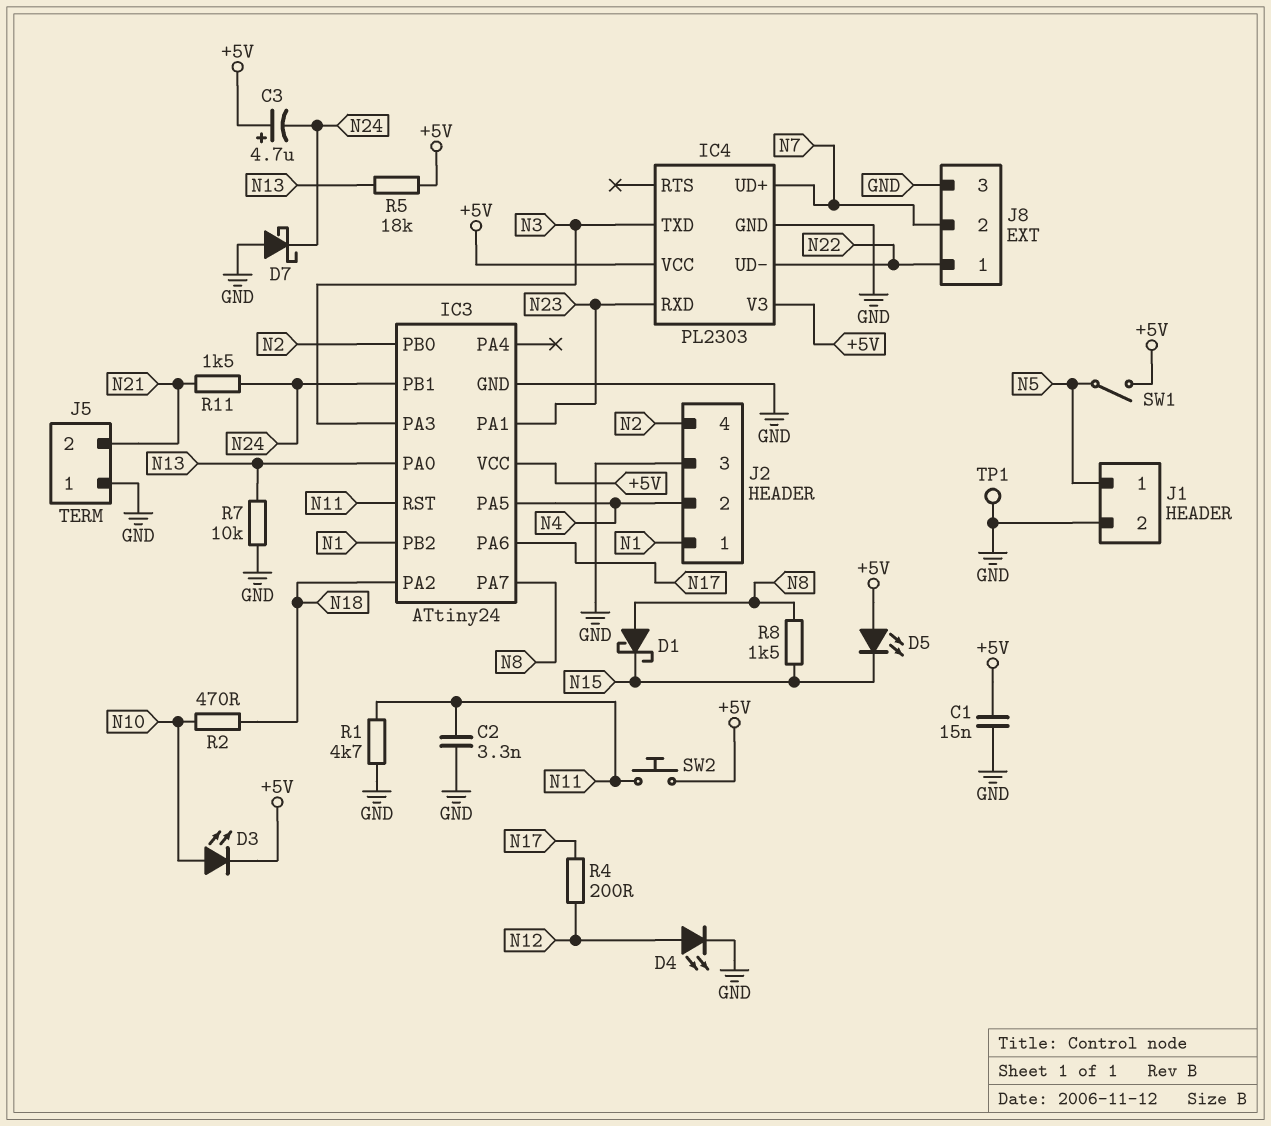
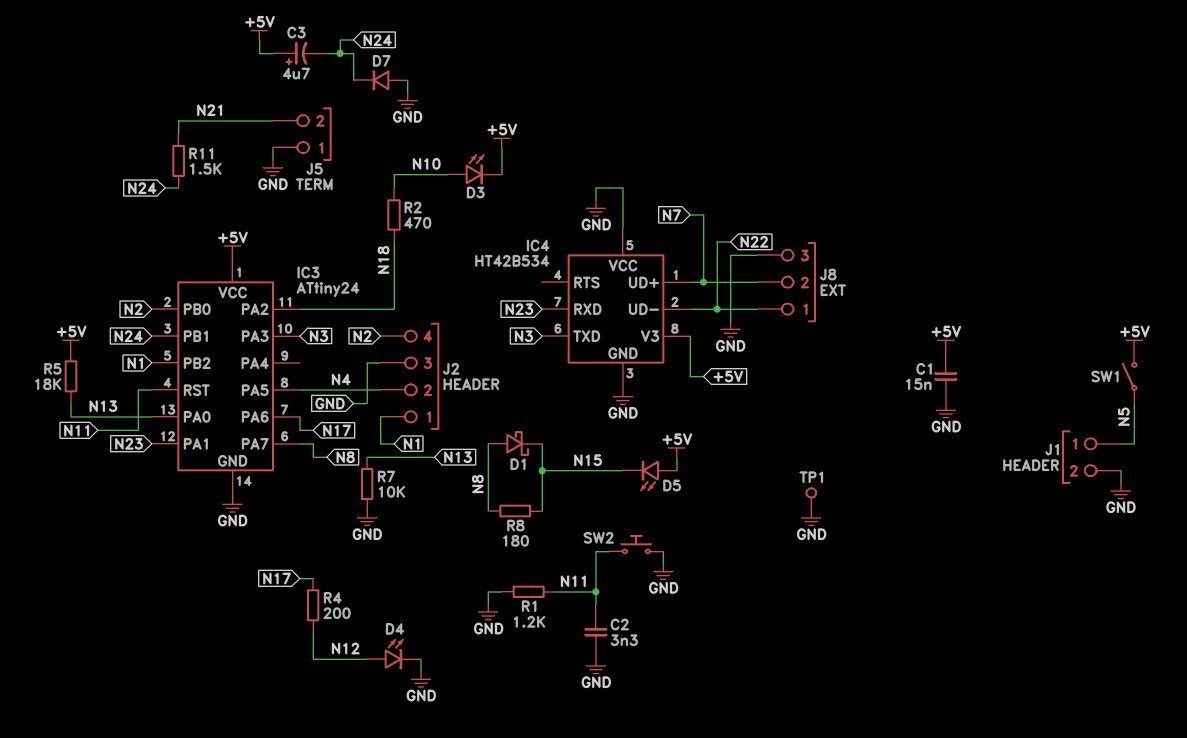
D7: schottky (A GND, K N24) -> diode (A GND, K N24)
IC4: PL2303 -> HT42B534
IC4 pin VCC: +5V -> GND
R1: 4.7k (GND, N11) -> 1.2k (GND, N11)
R8: 1.5k (N8, N15) -> 180 (N8, N15)
SW2: button (+5V, N11) -> button (GND, N11)

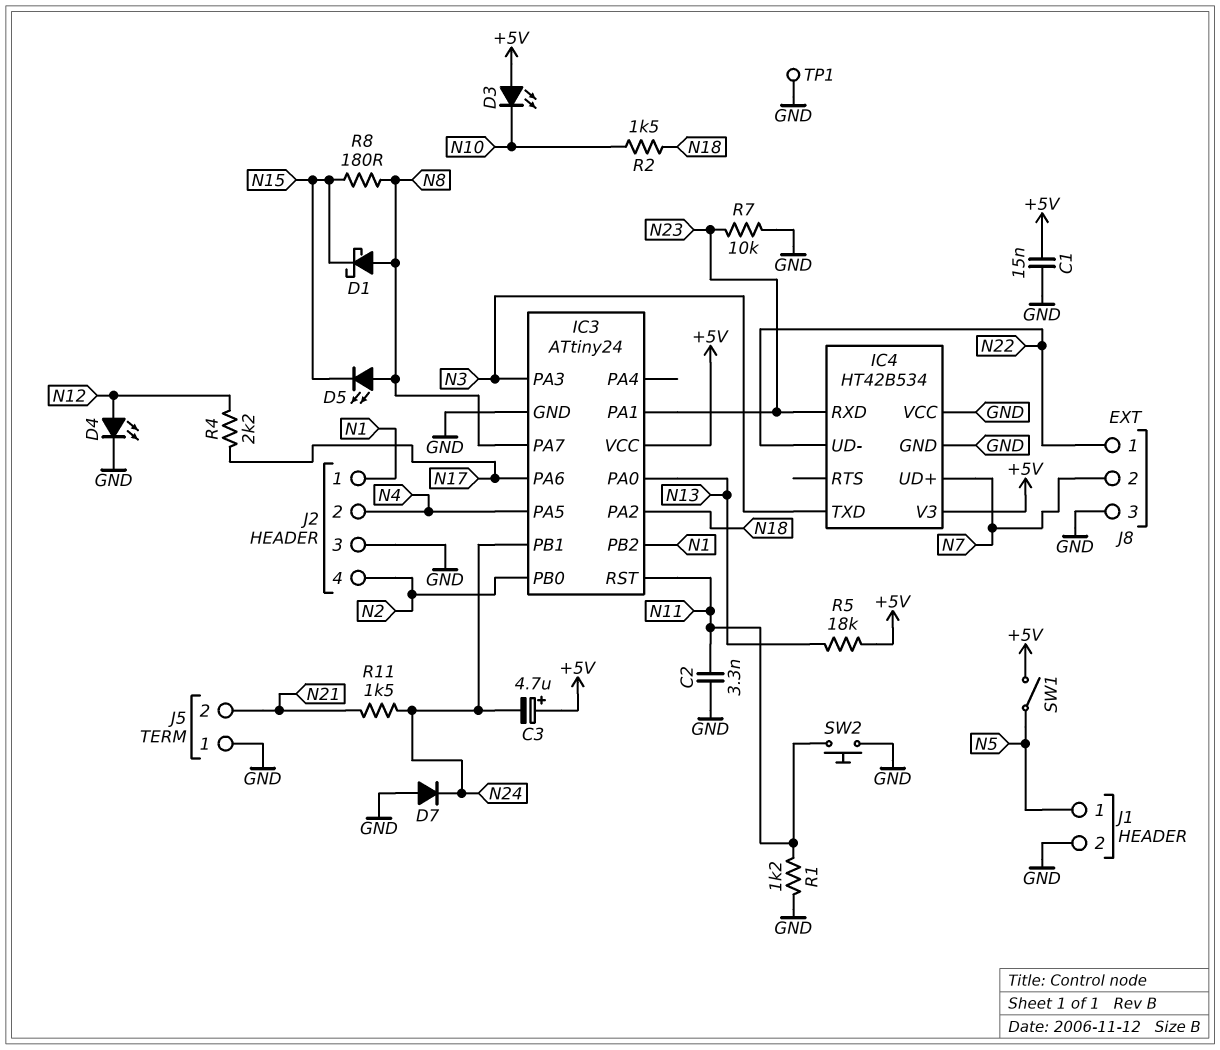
D3: LED (A N10, K +5V) -> LED (A +5V, K N10)
D5: LED (A +5V, K N15) -> LED (A N8, K N15)
R2: 470 (N10, N18) -> 1.5k (N10, N18)
R4: 200 (N12, N17) -> 2.2k (N12, N17)
R7: 10k (GND, N13) -> 10k (GND, N23)

